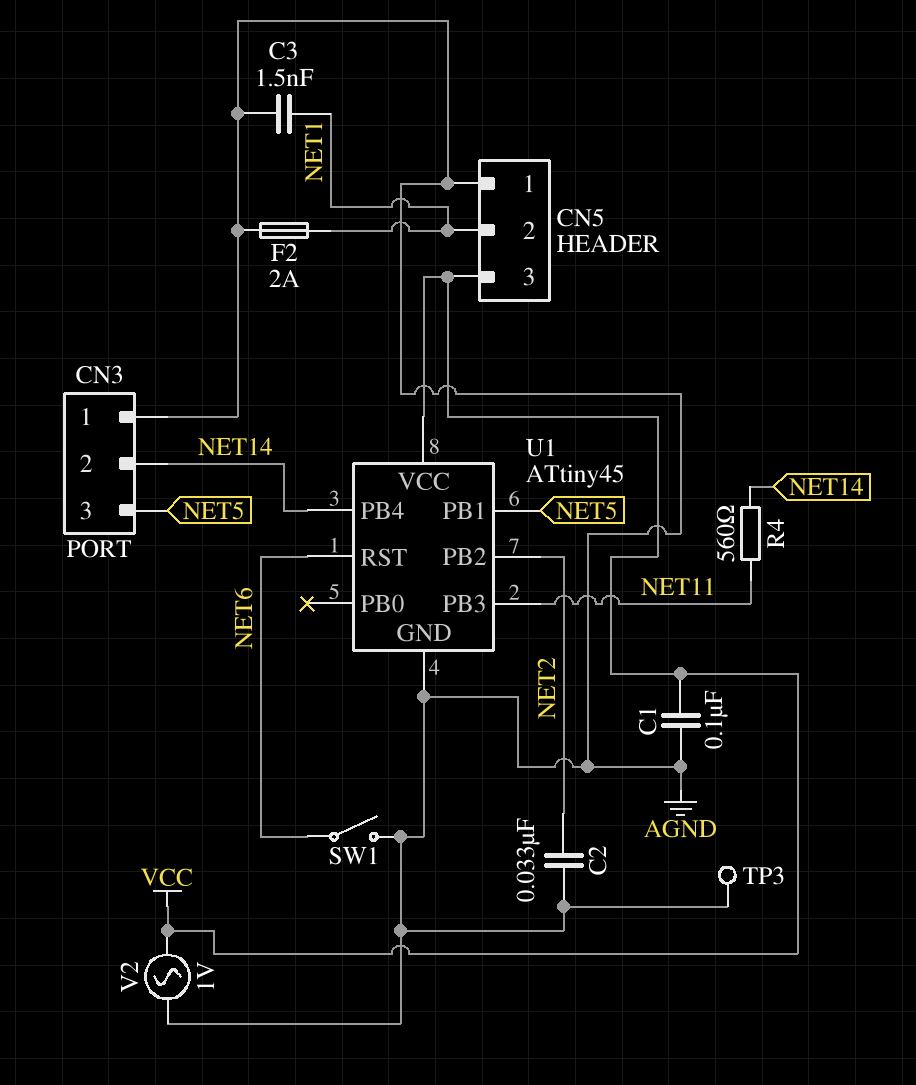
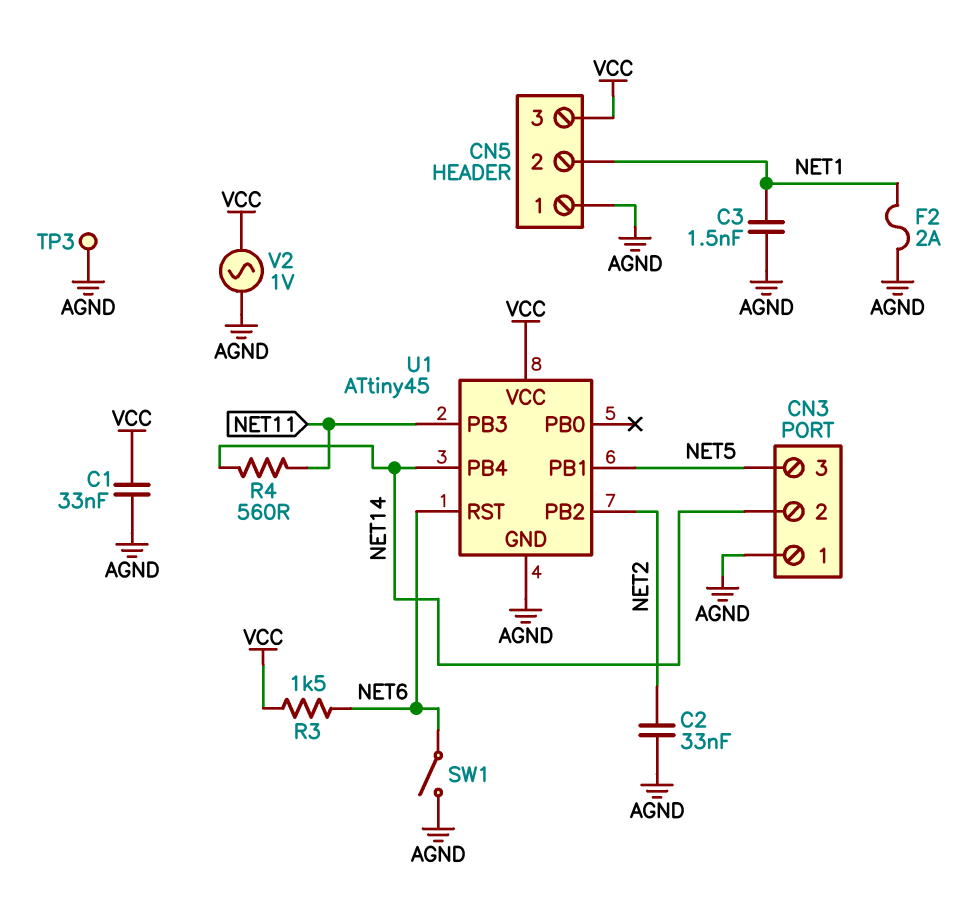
C1: 100nF (AGND, VCC) -> 33nF (AGND, VCC)
R3: none -> 1.5k (NET6, VCC)

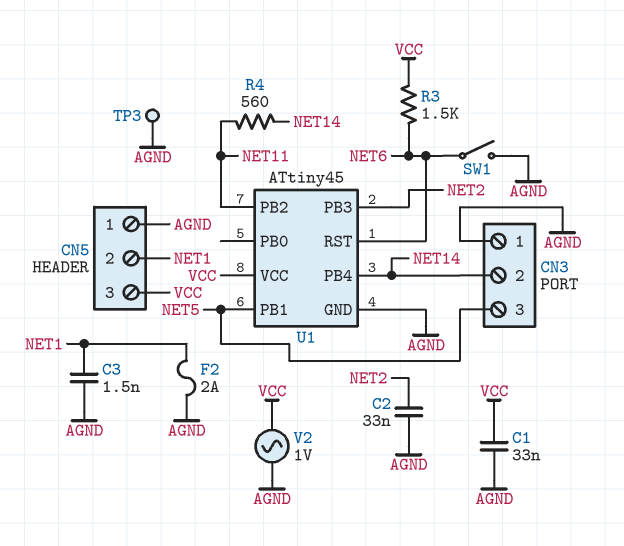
U1 pin PB2: NET2 -> NET11
U1 pin PB3: NET11 -> NET2

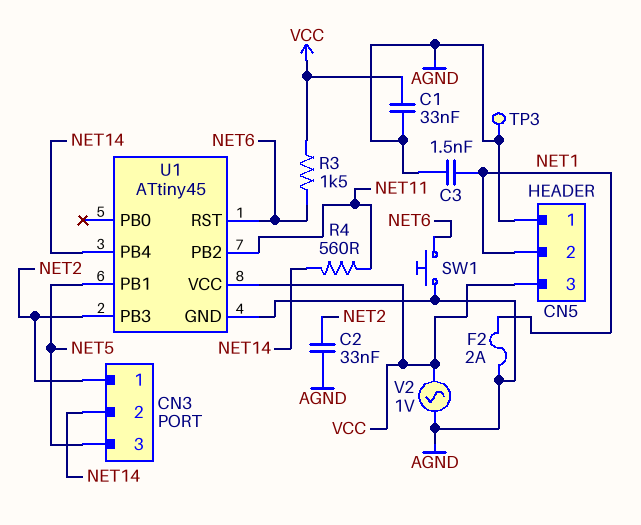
CN3 pin 1: AGND -> NET2
SW1: switch (AGND, NET6) -> button (AGND, NET6)

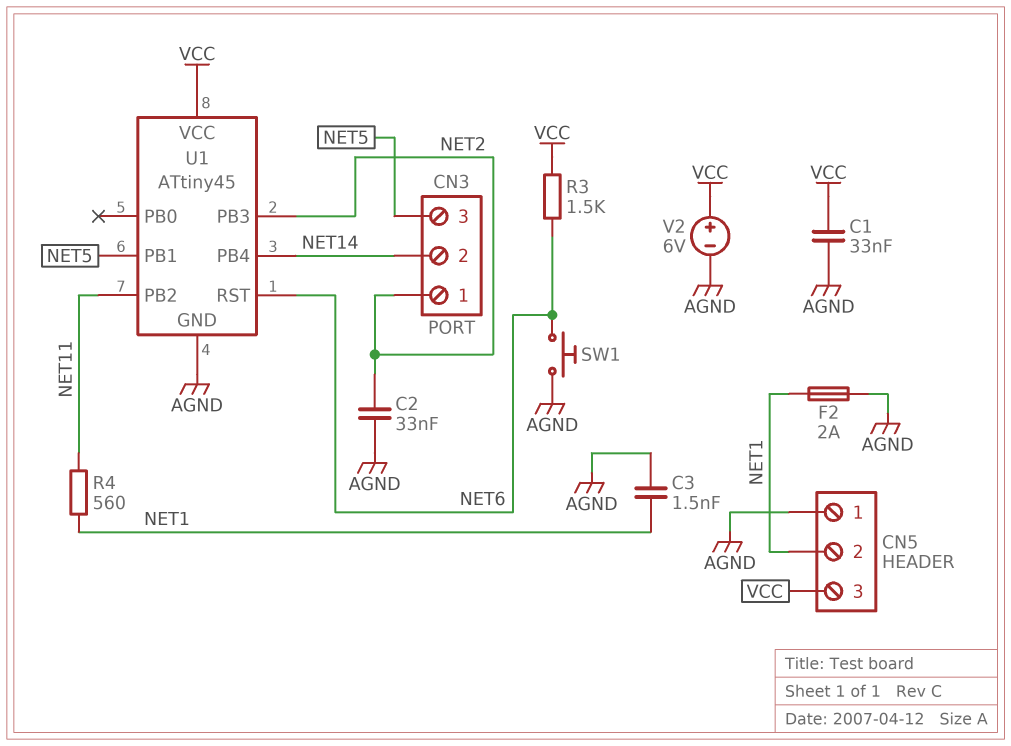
R4: 560 (NET11, NET14) -> 560 (NET1, NET11)
TP3: test point (AGND) -> none
V2: AC 1V (AGND, VCC) -> 6V (plus VCC, minus AGND)

